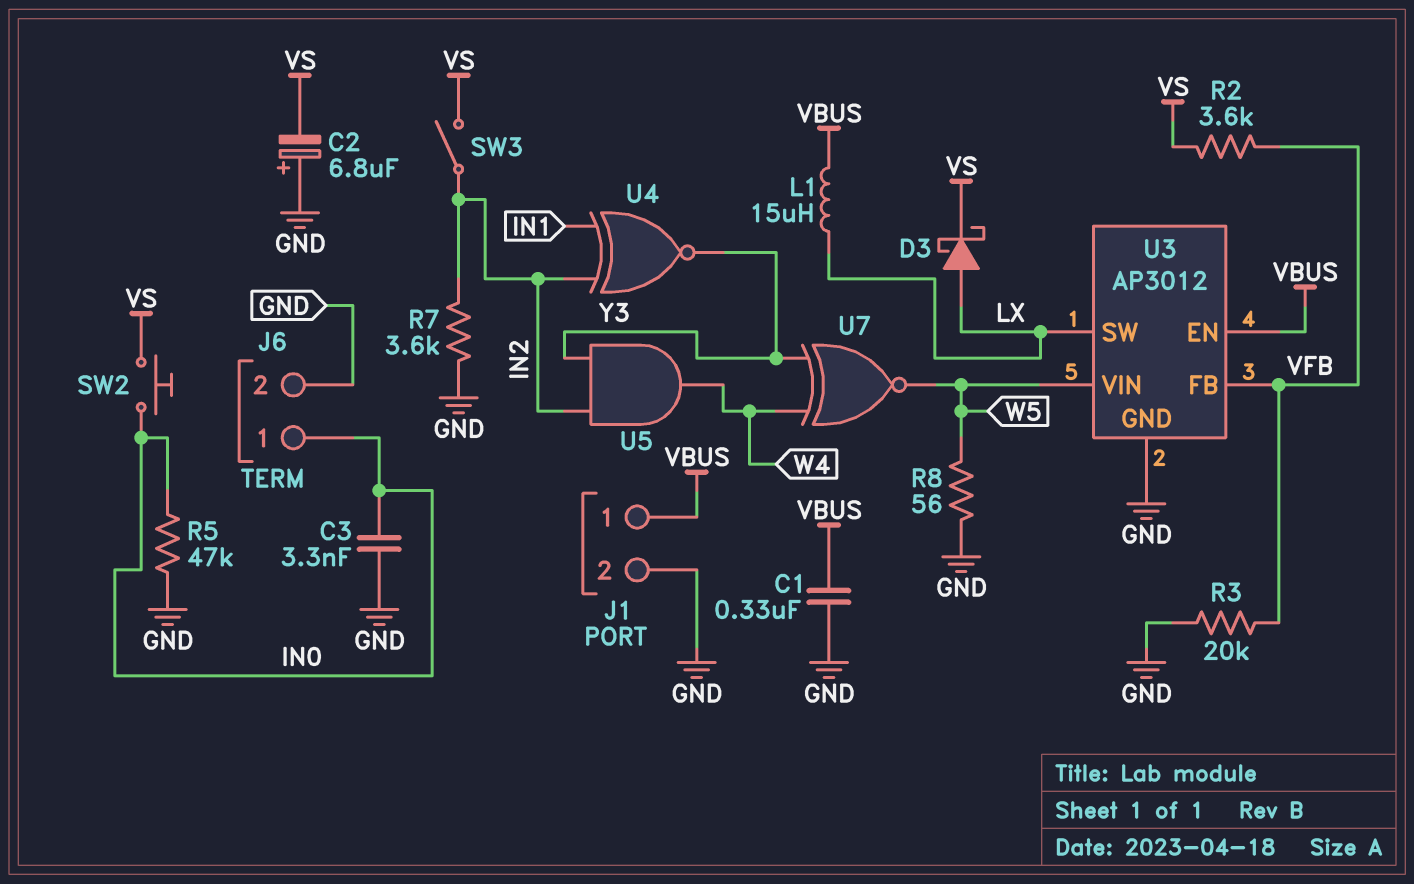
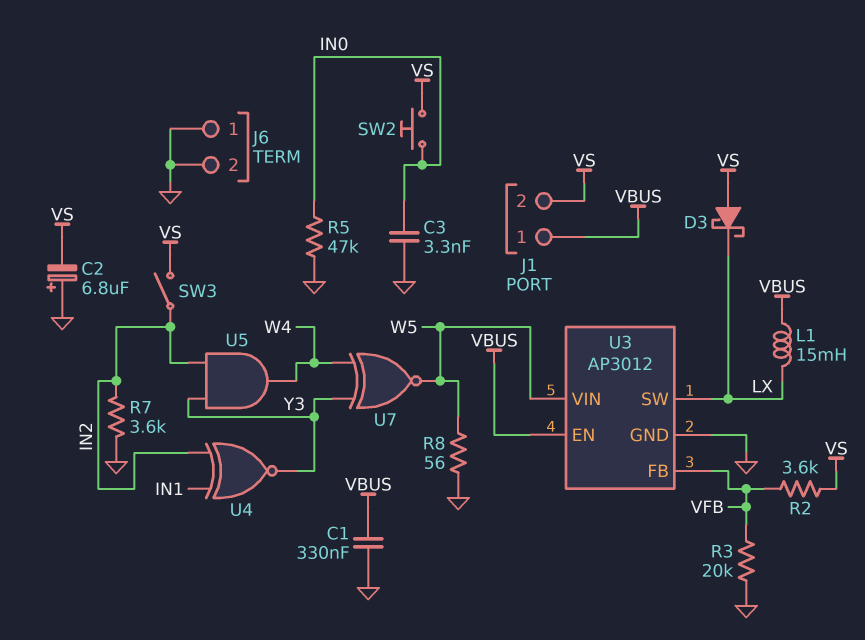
D3: schottky (A LX, K VS) -> schottky (A VS, K LX)
J1 pin 2: GND -> VS
J6 pin 1: IN0 -> GND
L1: 15uH (LX, VBUS) -> 15mH (LX, VBUS)

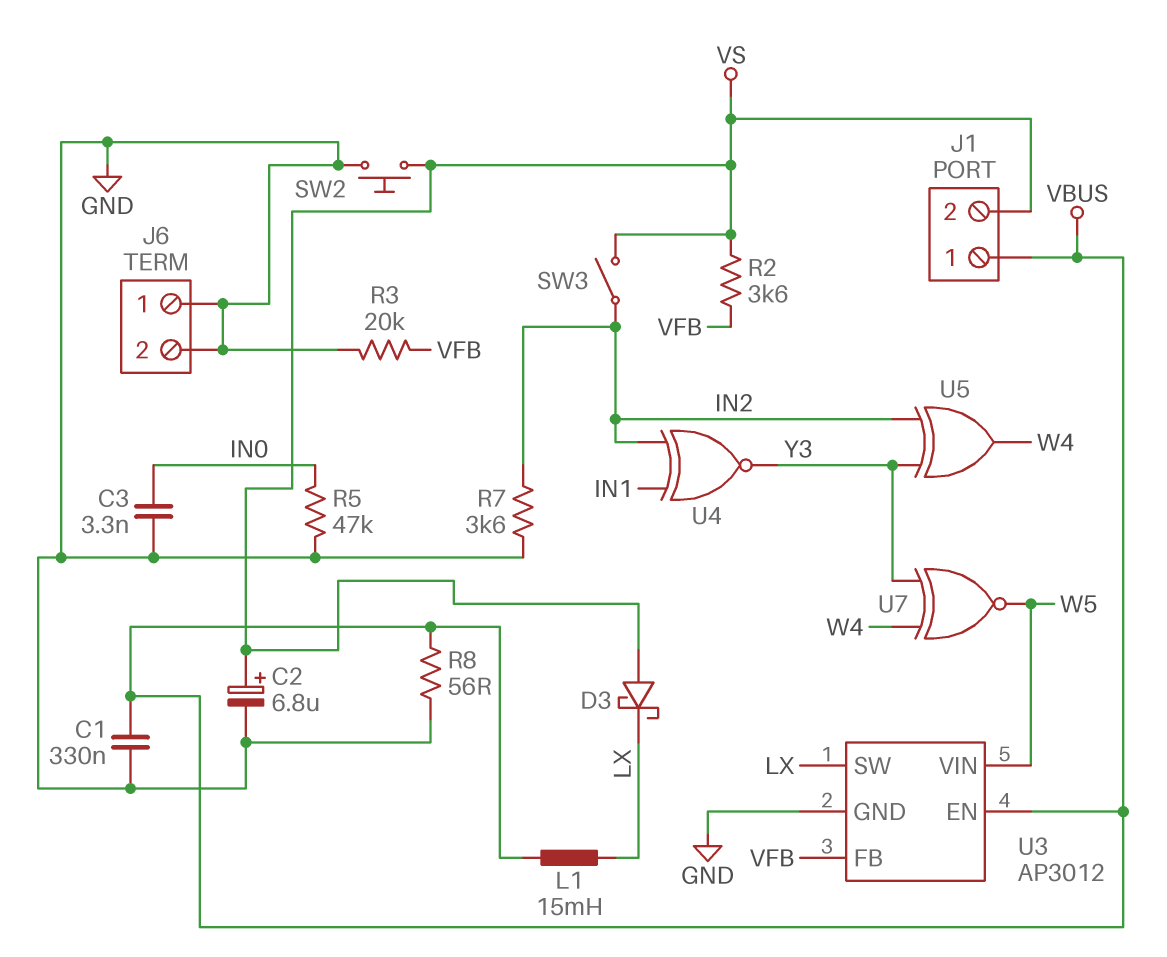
C2: 6.8uF (plus GND, minus VS) -> 6.8uF (plus VS, minus GND)
R8: 56 (GND, W5) -> 56 (GND, VBUS)
SW2: button (IN0, VS) -> button (GND, VS)
U5: AND (in IN2, in Y3, out W4) -> XOR (in IN2, in Y3, out W4)

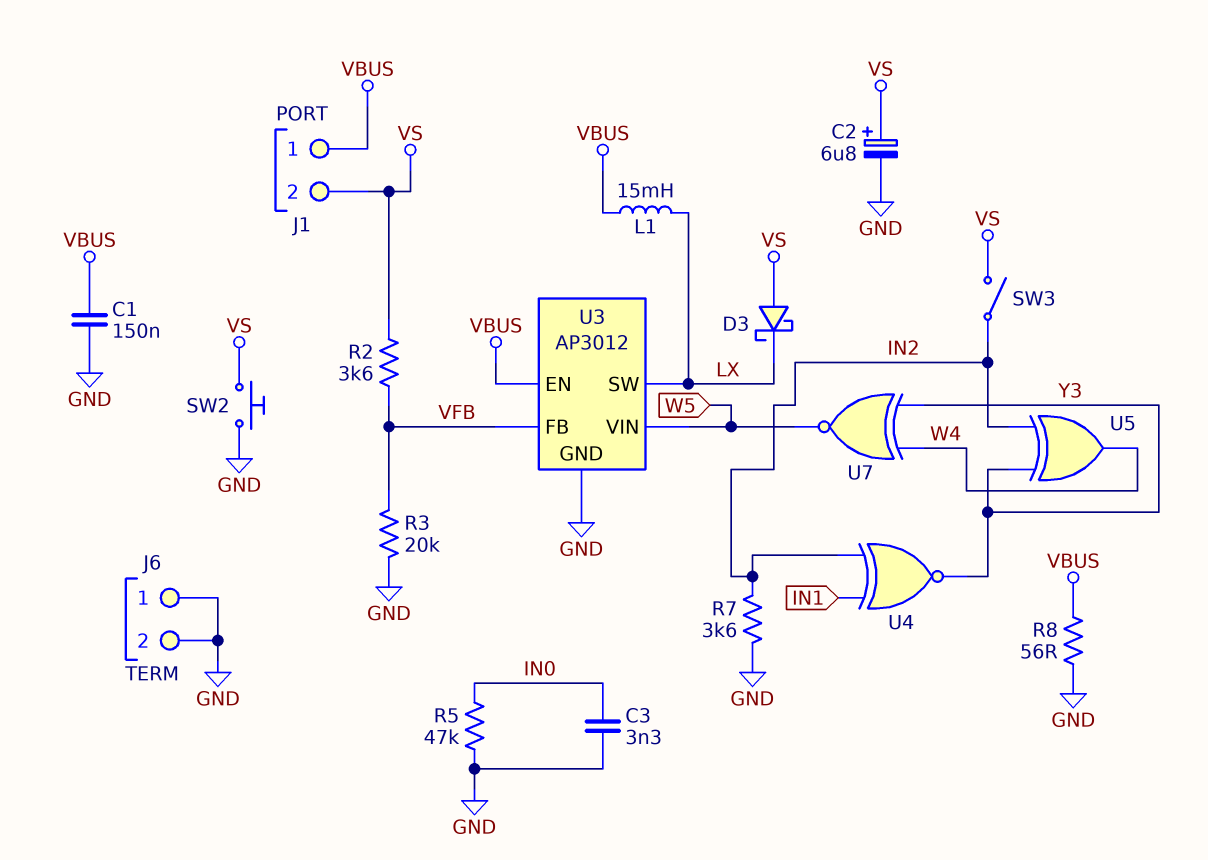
C1: 330nF (GND, VBUS) -> 150nF (GND, VBUS)

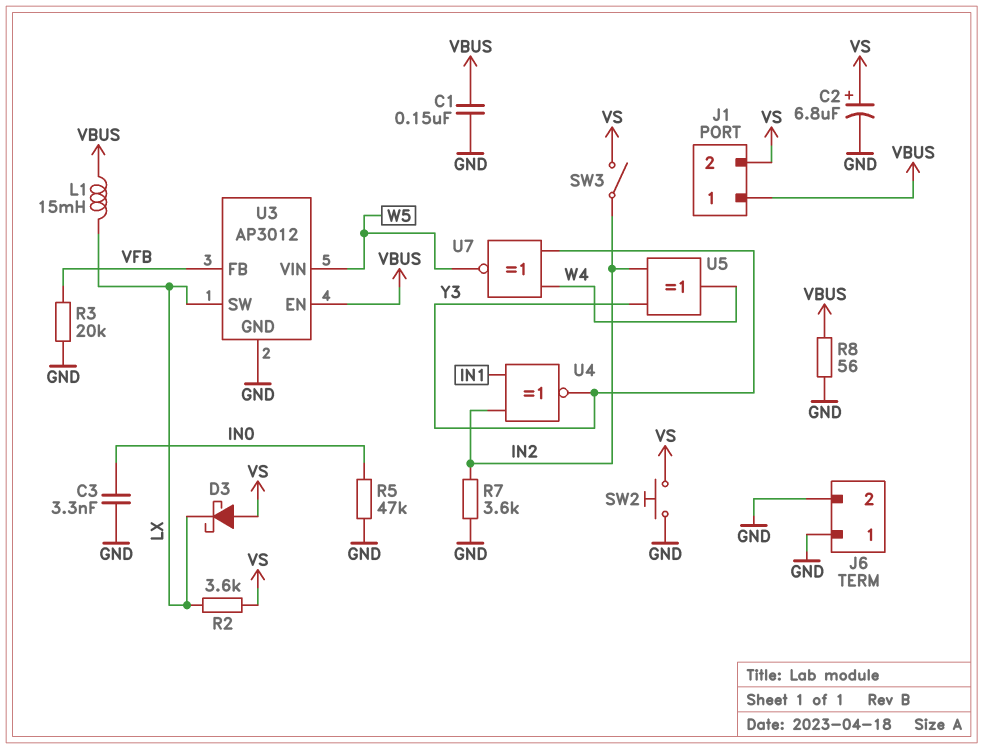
R2: 3.6k (VFB, VS) -> 3.6k (LX, VS)

